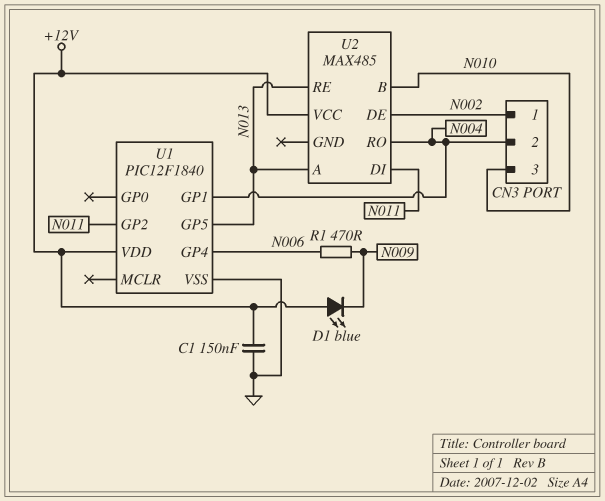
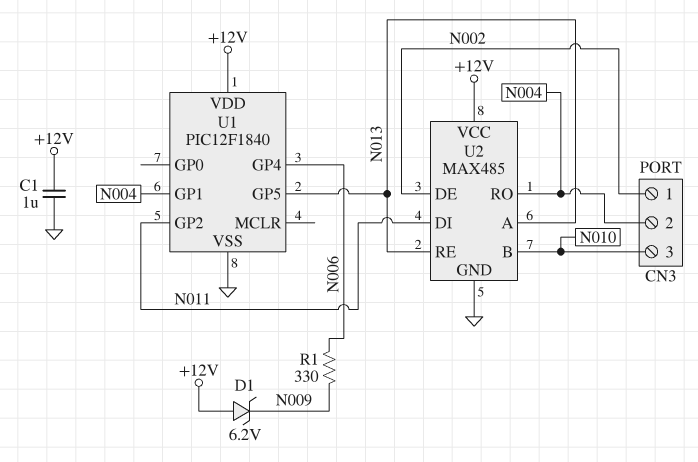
C1: 150nF (+12V, GND) -> 1uF (+12V, GND)
D1: LED blue (A +12V, K N009) -> zener 6.2V (A +12V, K N009)
R1: 470 (N006, N009) -> 330 (N006, N009)
U2 pin GND: none -> GND

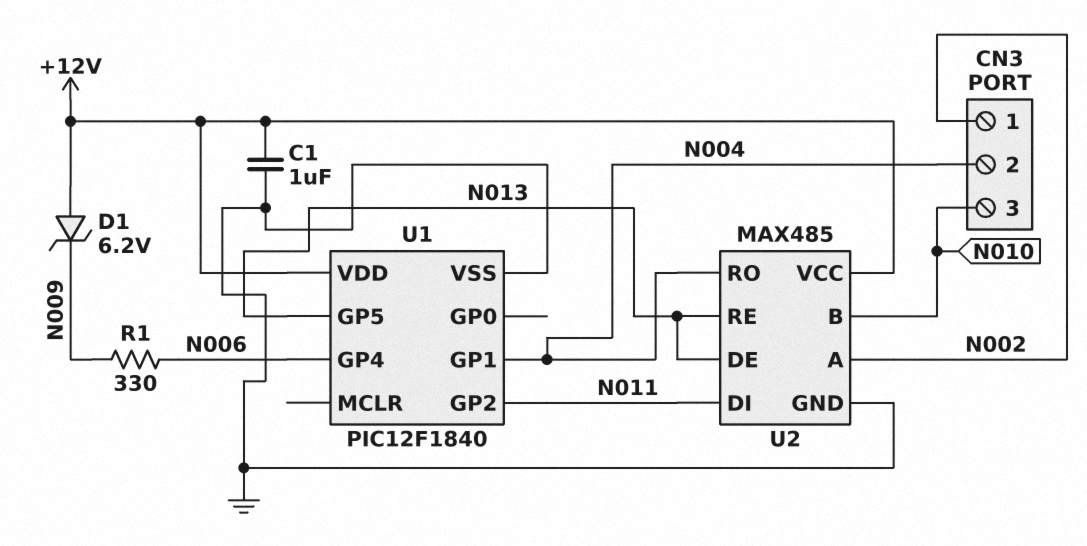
U2 pin A: N013 -> N002
U2 pin DE: N002 -> N013

